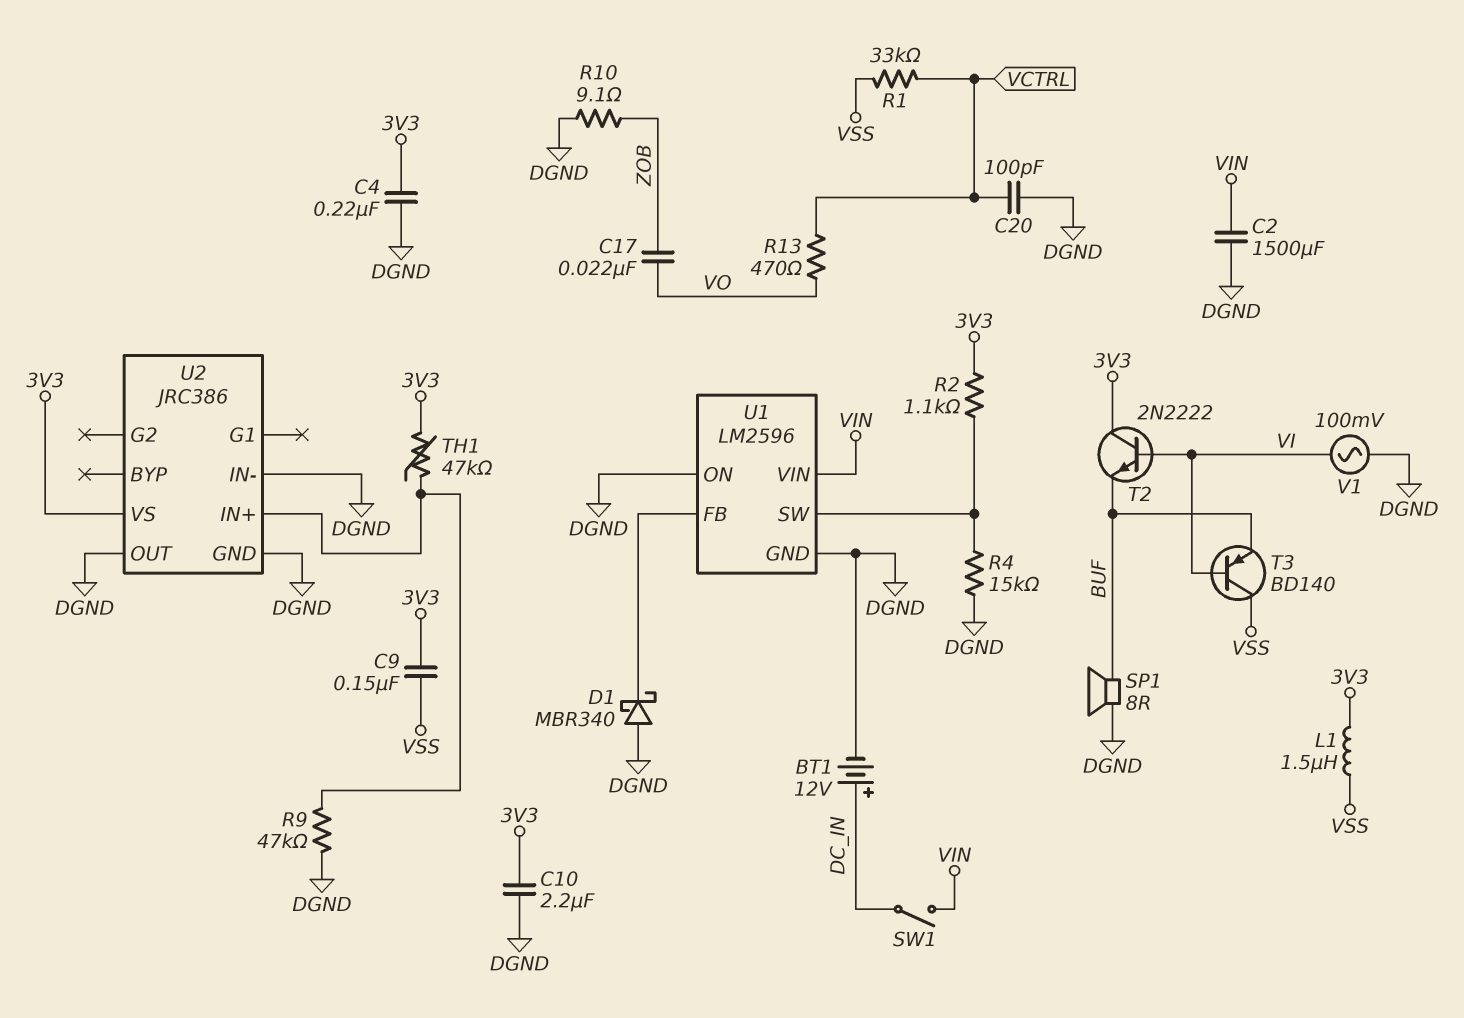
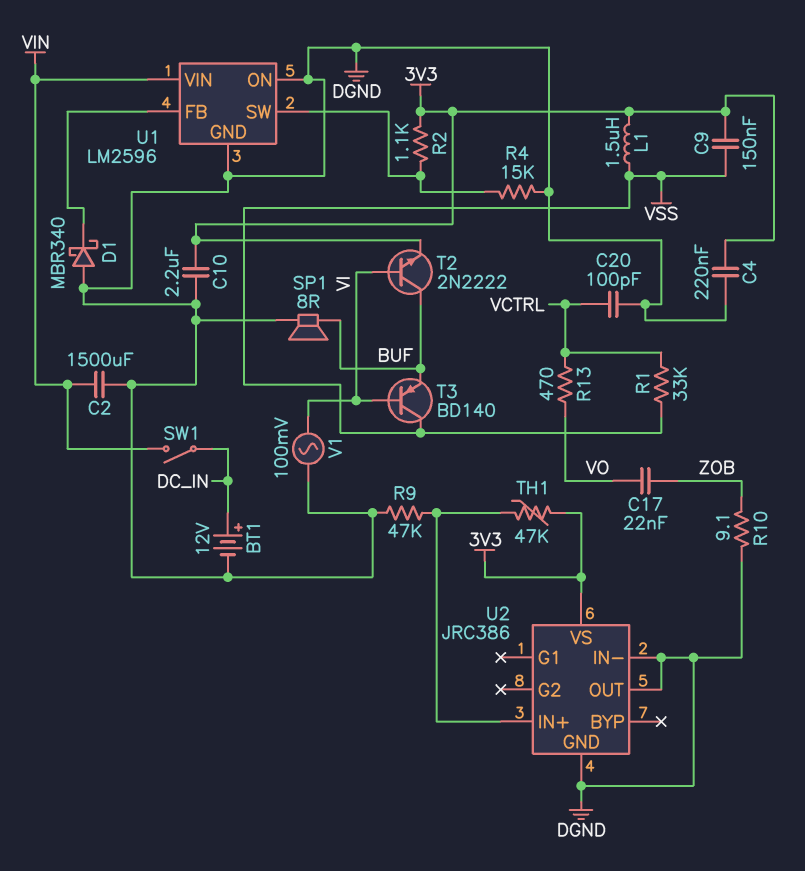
T2: NPN 2N2222 (B VI, C 3V3, E BUF) -> NPN 2N2222 (B VI, C BUF, E 3V3)

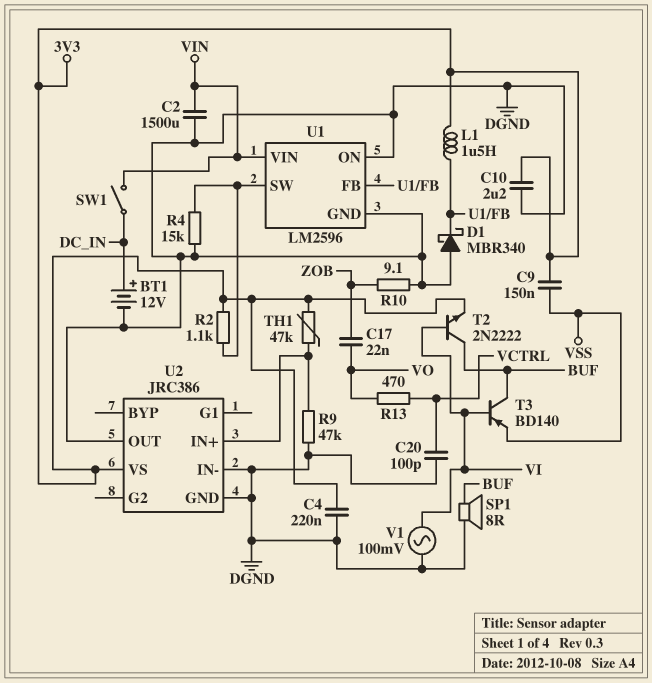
L1: 1.5uH (3V3, VSS) -> 1.5uH (3V3, U1/FB)
R1: 33k (VCTRL, VSS) -> none
T3: PNP BD140 (B VI, C VSS, E BUF) -> PNP BD140 (B VI, C BUF, E VSS)

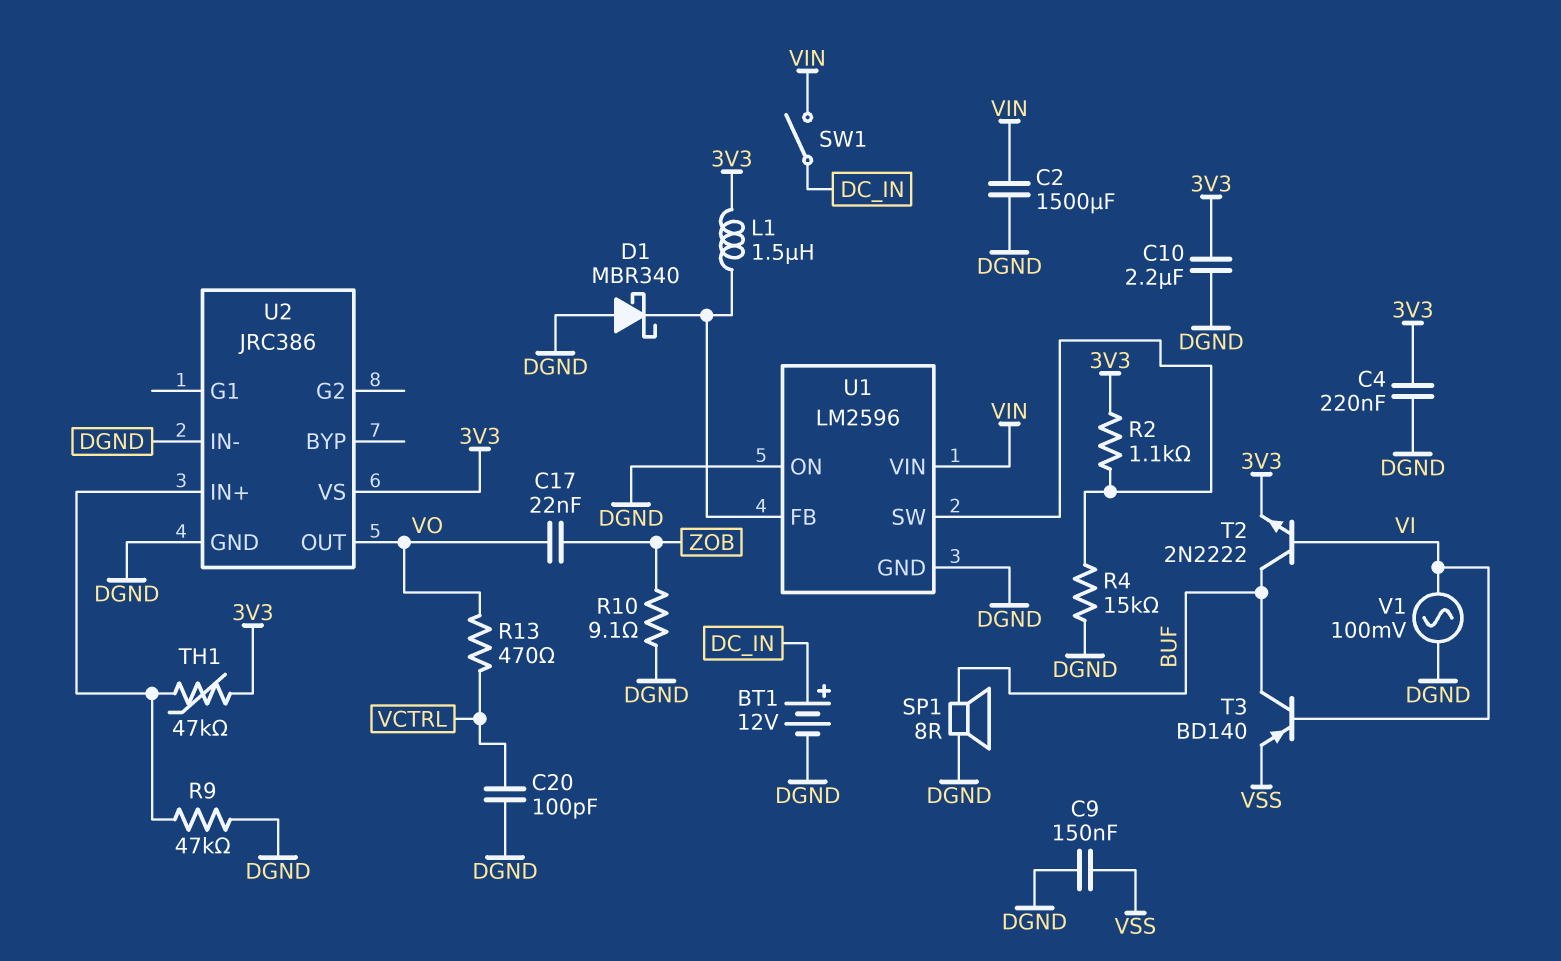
C9: 150nF (3V3, VSS) -> 150nF (DGND, VSS)
U2 pin OUT: DGND -> VO

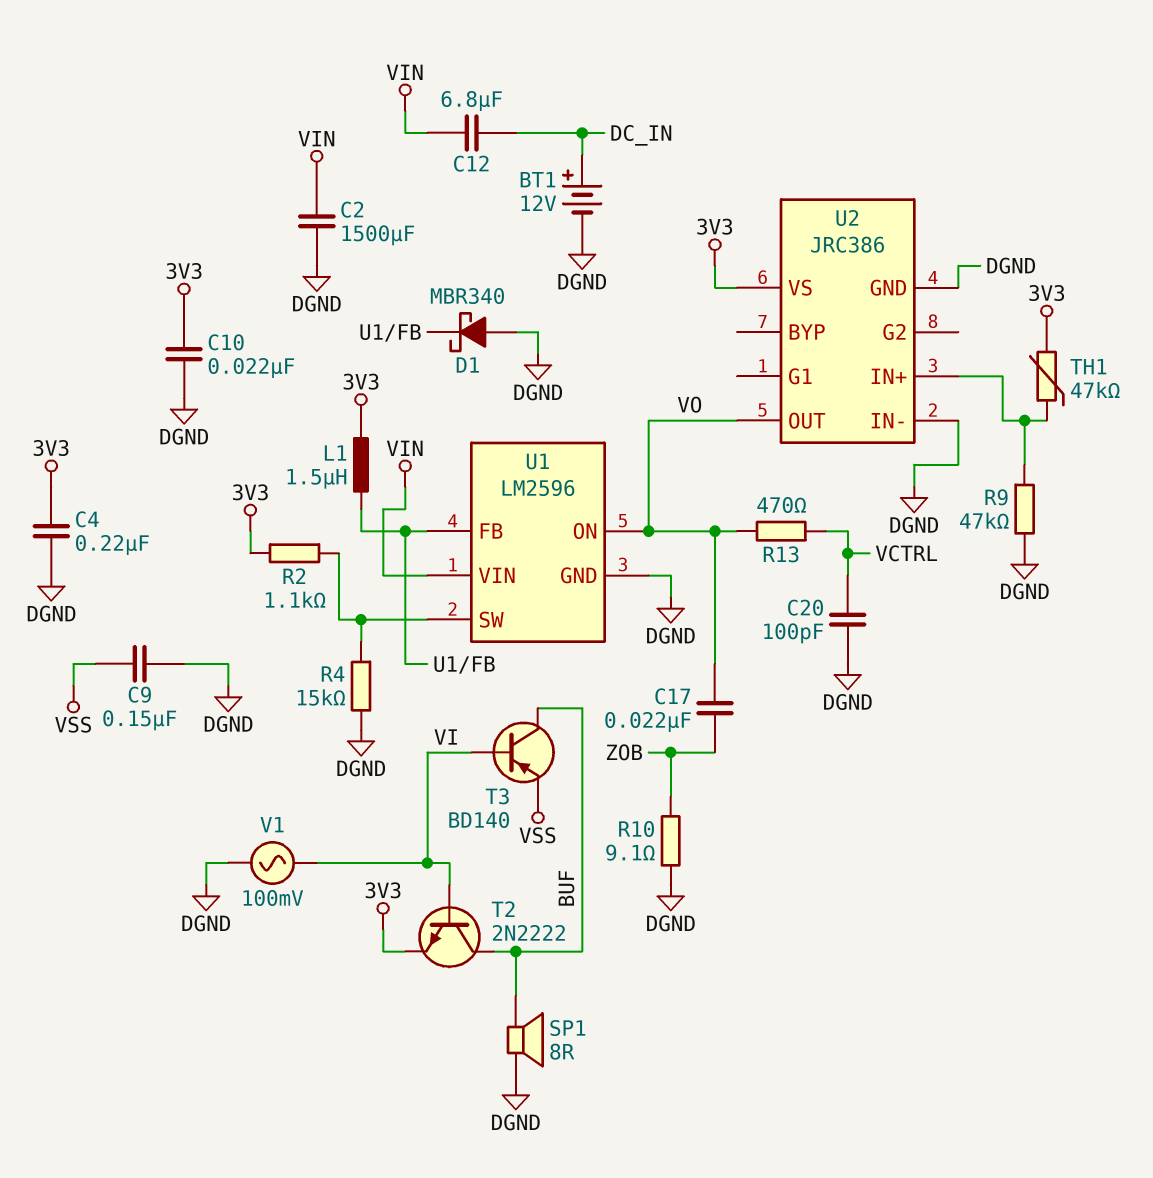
C10: 2.2uF (3V3, DGND) -> 22nF (3V3, DGND)
C12: none -> 6.8uF (DC_IN, VIN)
SW1: switch (DC_IN, VIN) -> none
U1 pin ON: DGND -> VO

